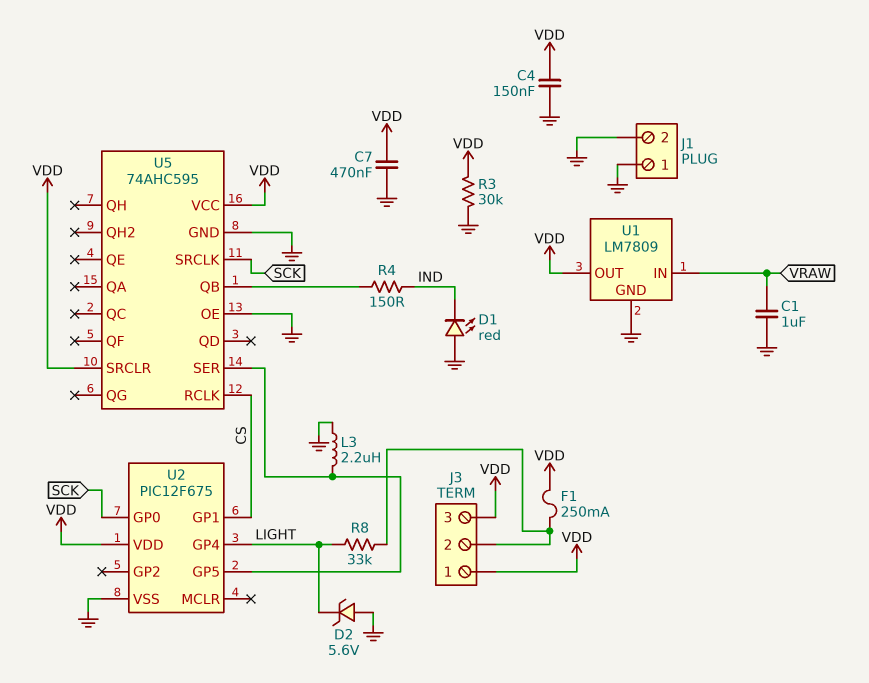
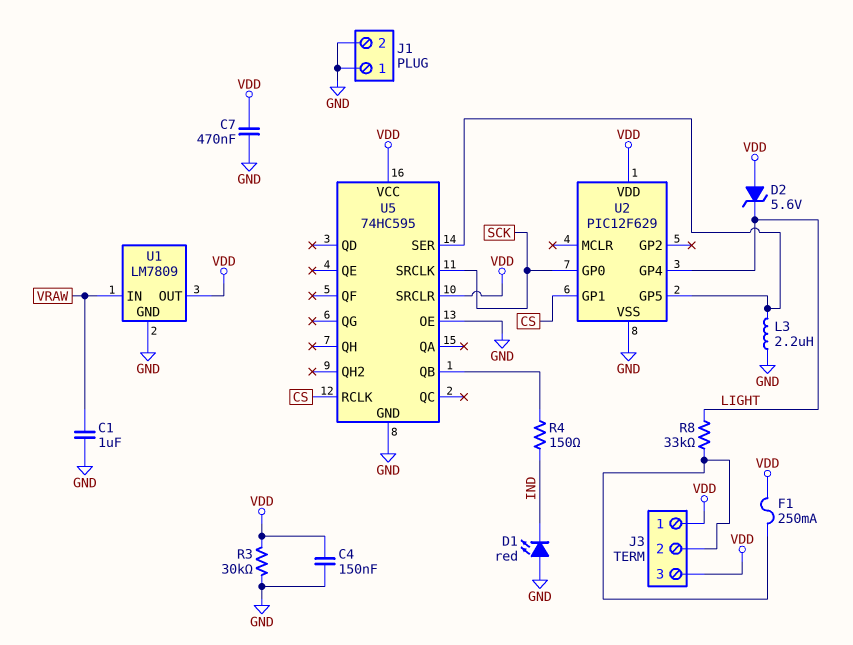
D2: zener 5.6V (A GND, K LIGHT) -> zener 5.6V (A VDD, K LIGHT)
U2: PIC12F675 -> PIC12F629
U5: 74AHC595 -> 74HC595

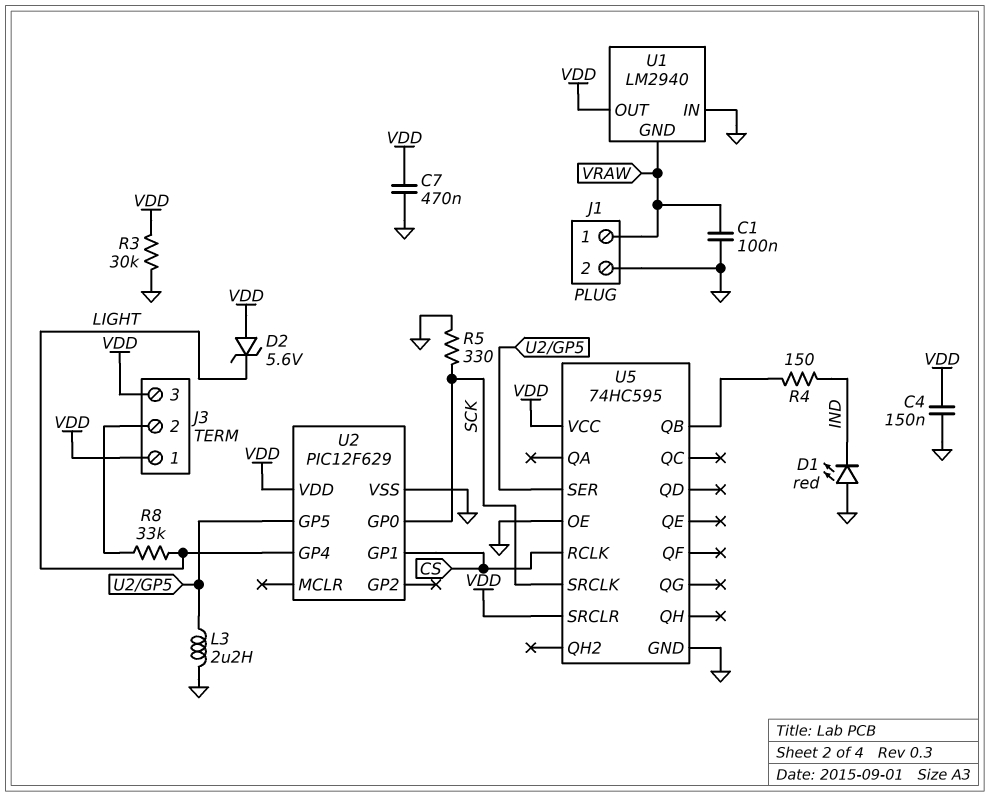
C1: 1uF (GND, VRAW) -> 100nF (GND, VRAW)
F1: 250mA (J3/2, VDD) -> none
J1 pin 1: GND -> VRAW
R5: none -> 330 (GND, SCK)
U1: LM7809 -> LM2940
U1 pin GND: GND -> VRAW
U1 pin IN: VRAW -> GND

